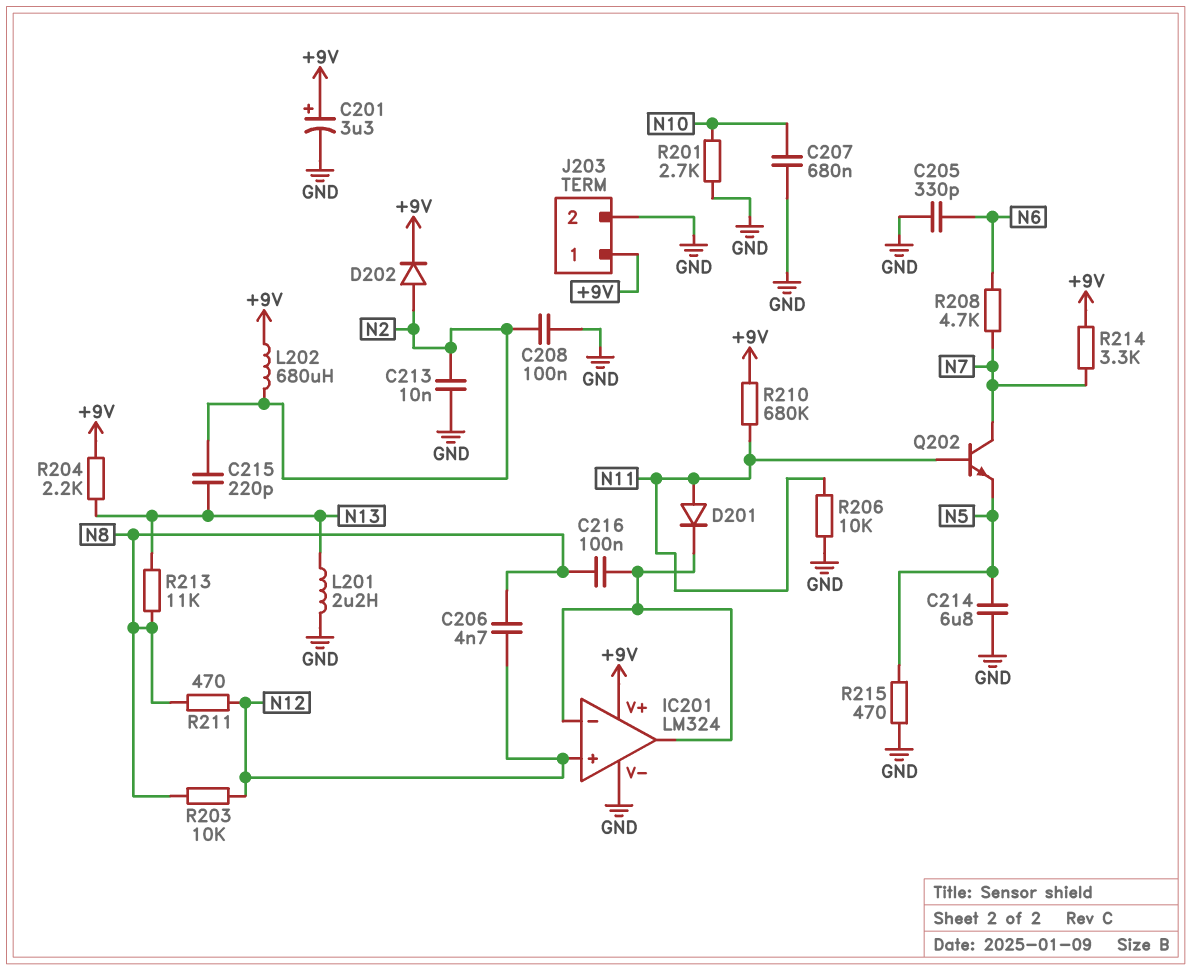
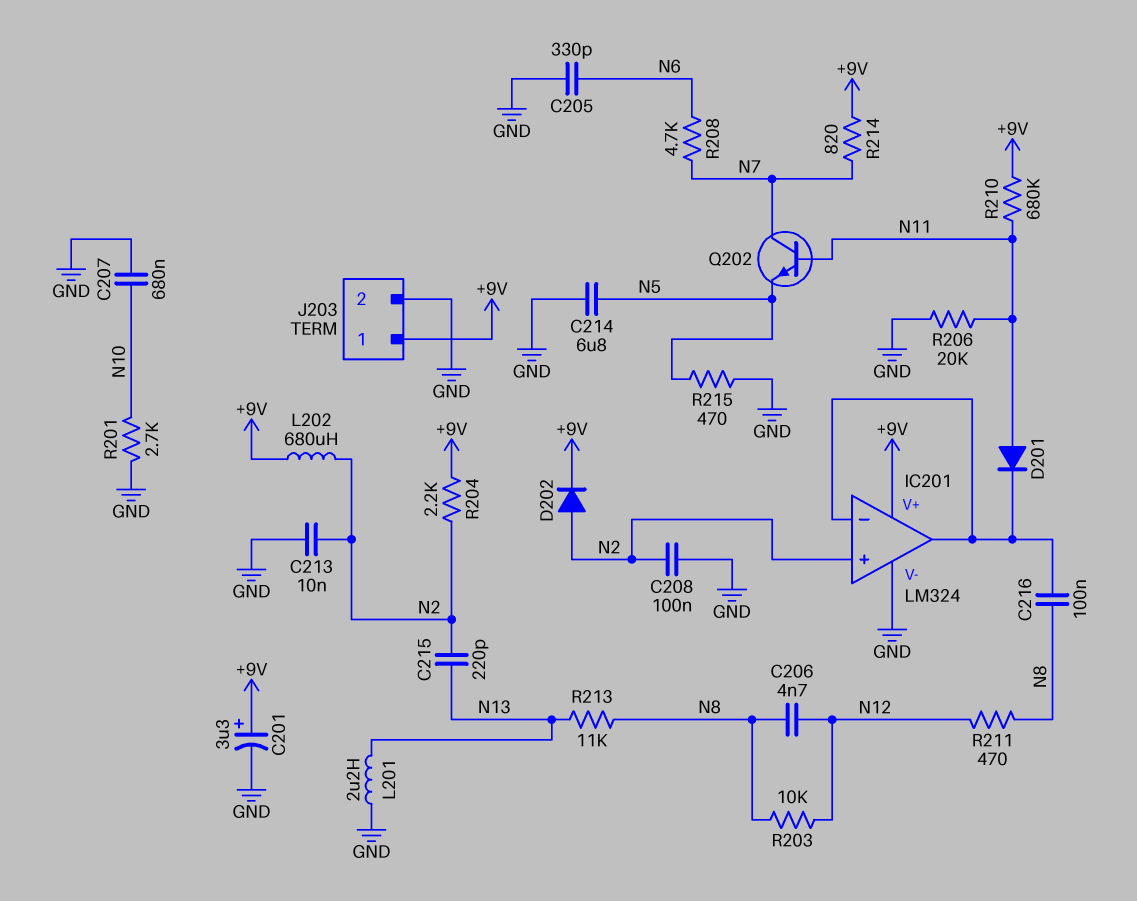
IC201 pin in+: N12 -> N2
R204: 2.2k (+9V, N13) -> 2.2k (+9V, N2)
R206: 10k (GND, N11) -> 20k (GND, N11)
R214: 3.3k (+9V, N7) -> 820 (+9V, N7)

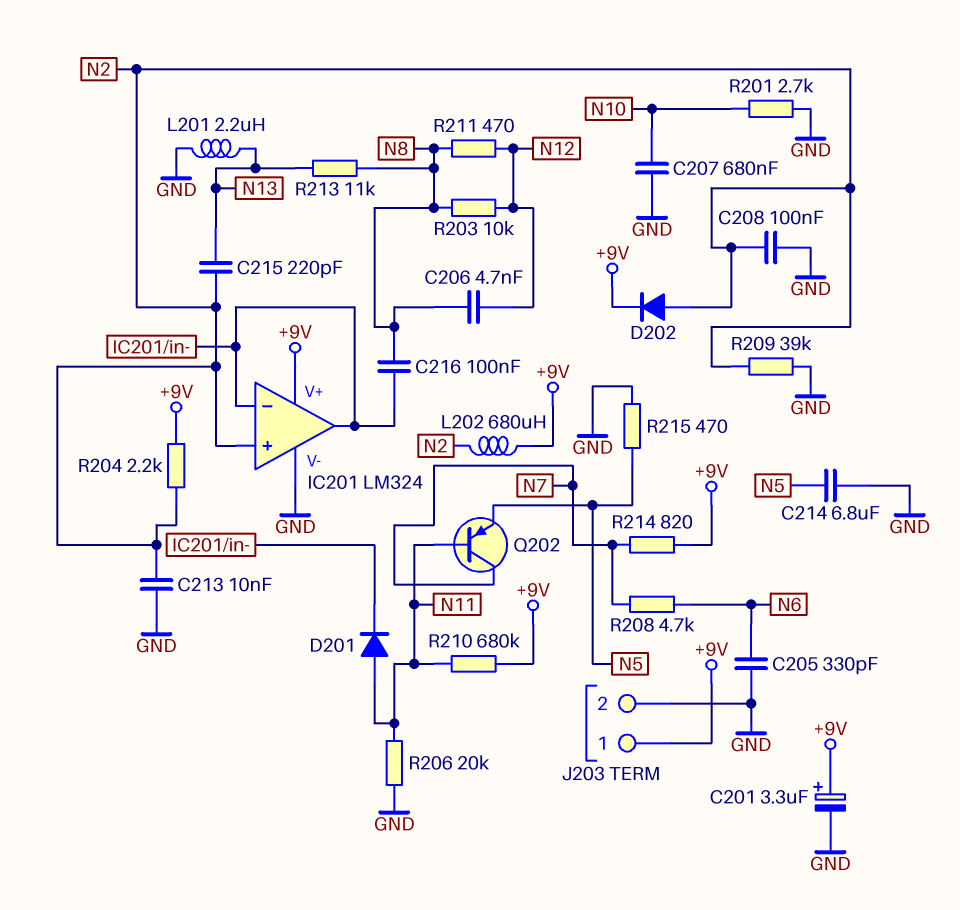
Q202: NPN (B N11, C N7, E N5) -> PNP (B N11, C N7, E N5)
R209: none -> 39k (GND, N2)

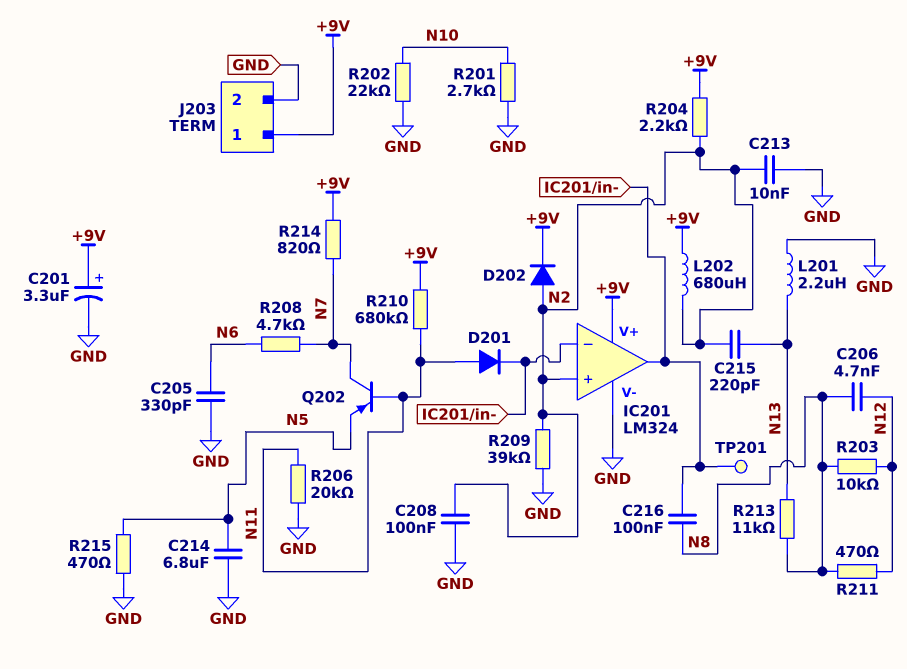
C207: 680nF (GND, N10) -> none
R202: none -> 22k (GND, N10)
TP201: none -> test point (IC201/in-)

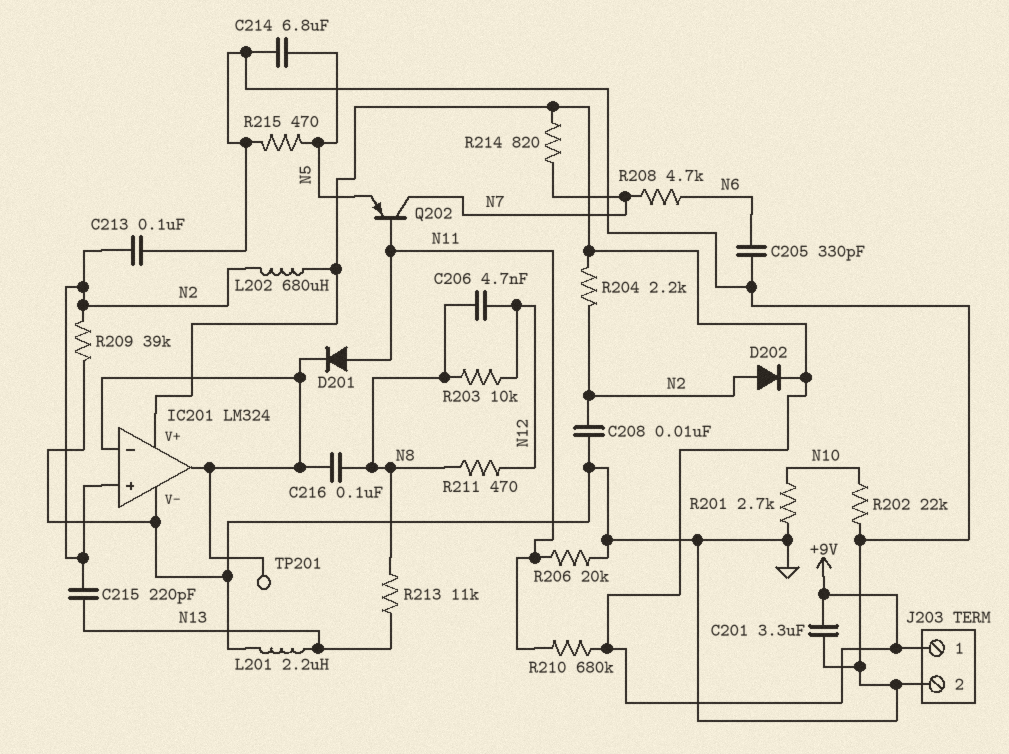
C201: 3.3uF (plus +9V, minus GND) -> 3.3uF (+9V, GND)
C208: 100nF (GND, N2) -> 10nF (GND, N2)
C213: 10nF (GND, N2) -> 100nF (GND, N2)

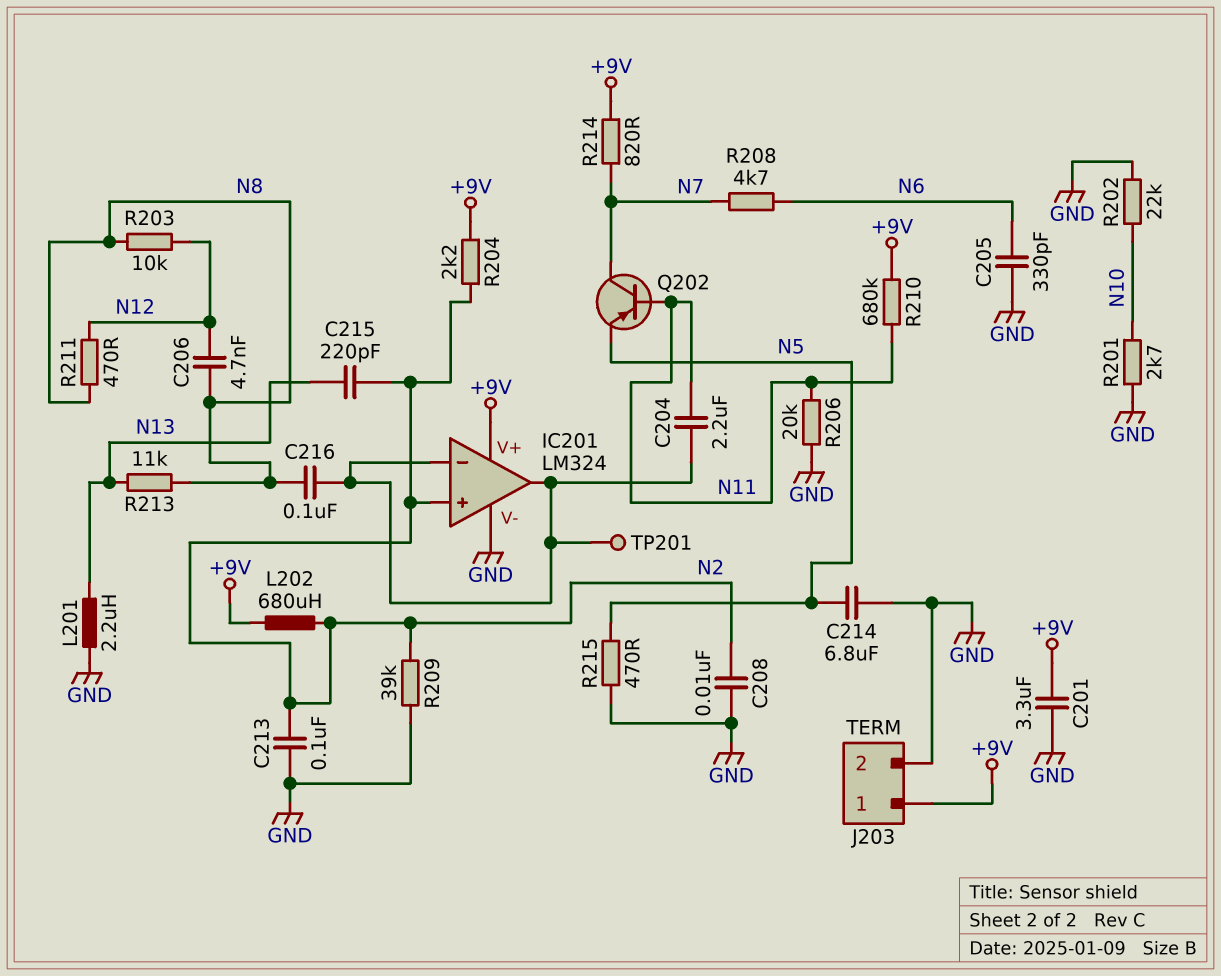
C204: none -> 2.2uF (IC201/in-, N11)
D201: diode (A N11, K IC201/in-) -> none
D202: diode (A N2, K +9V) -> none

